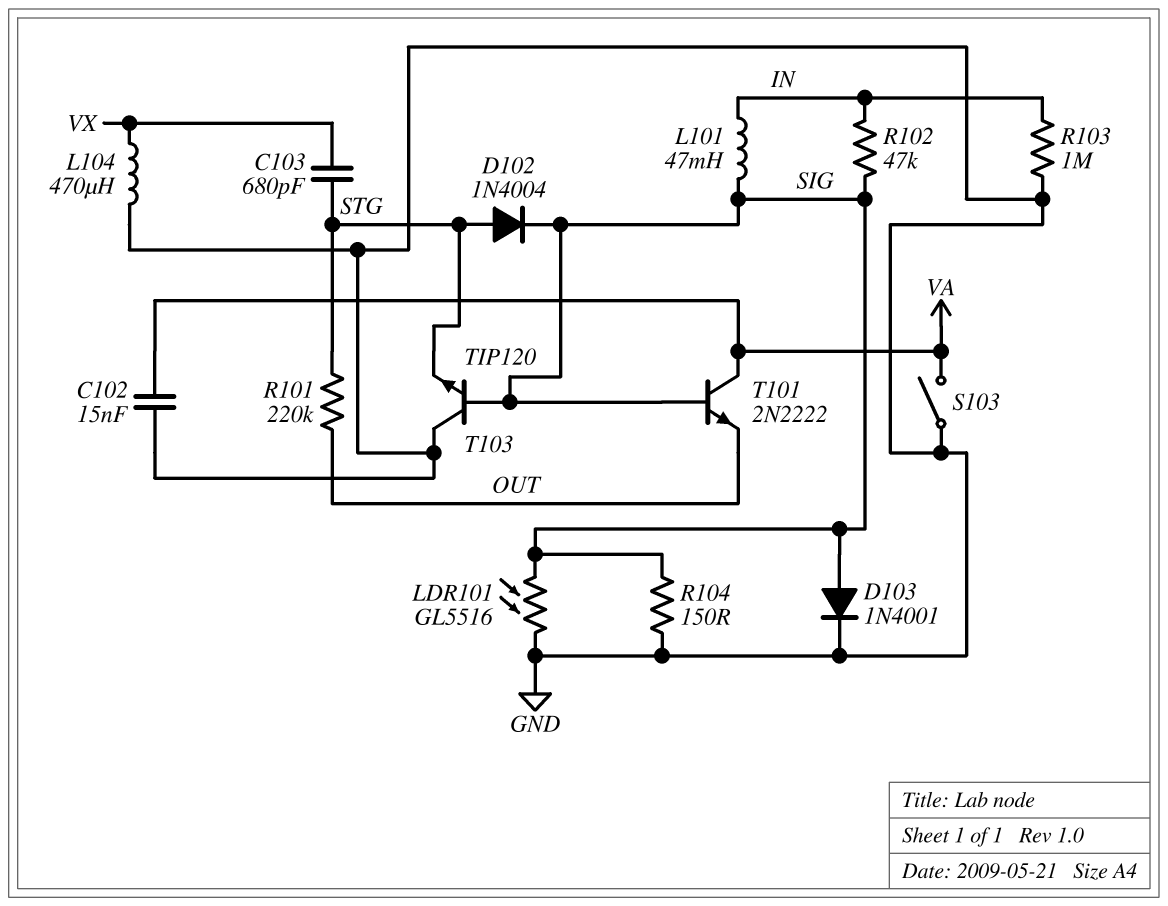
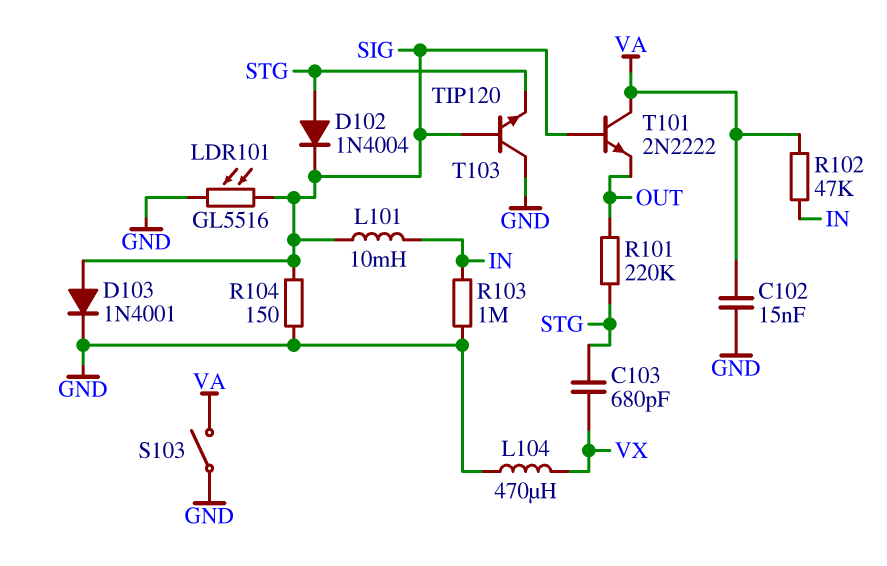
L101: 47mH (IN, SIG) -> 10mH (IN, SIG)
R102: 47k (IN, SIG) -> 47k (IN, VA)

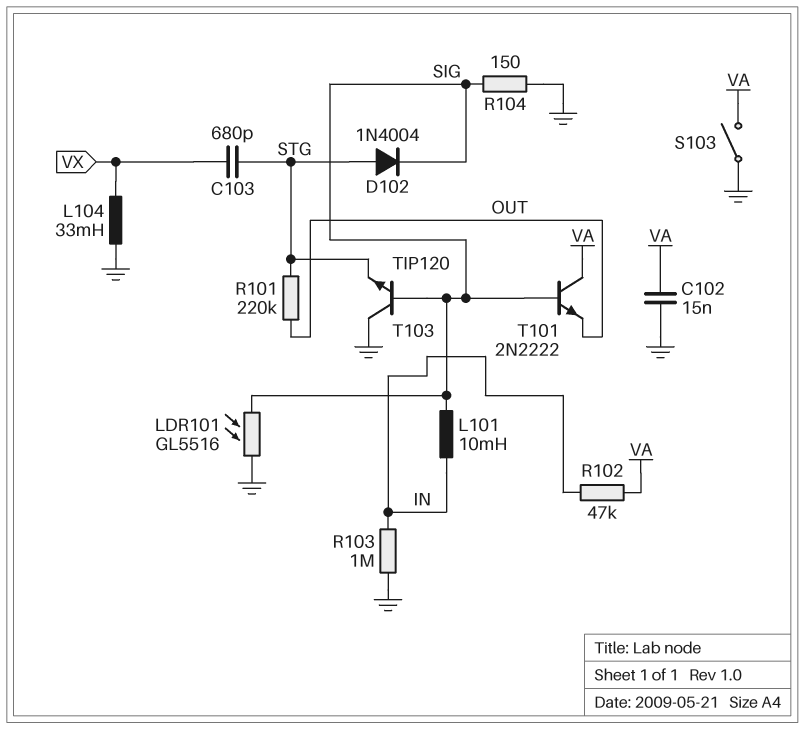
D103: diode 1N4001 (A SIG, K GND) -> none
L104: 470uH (GND, VX) -> 33mH (GND, VX)

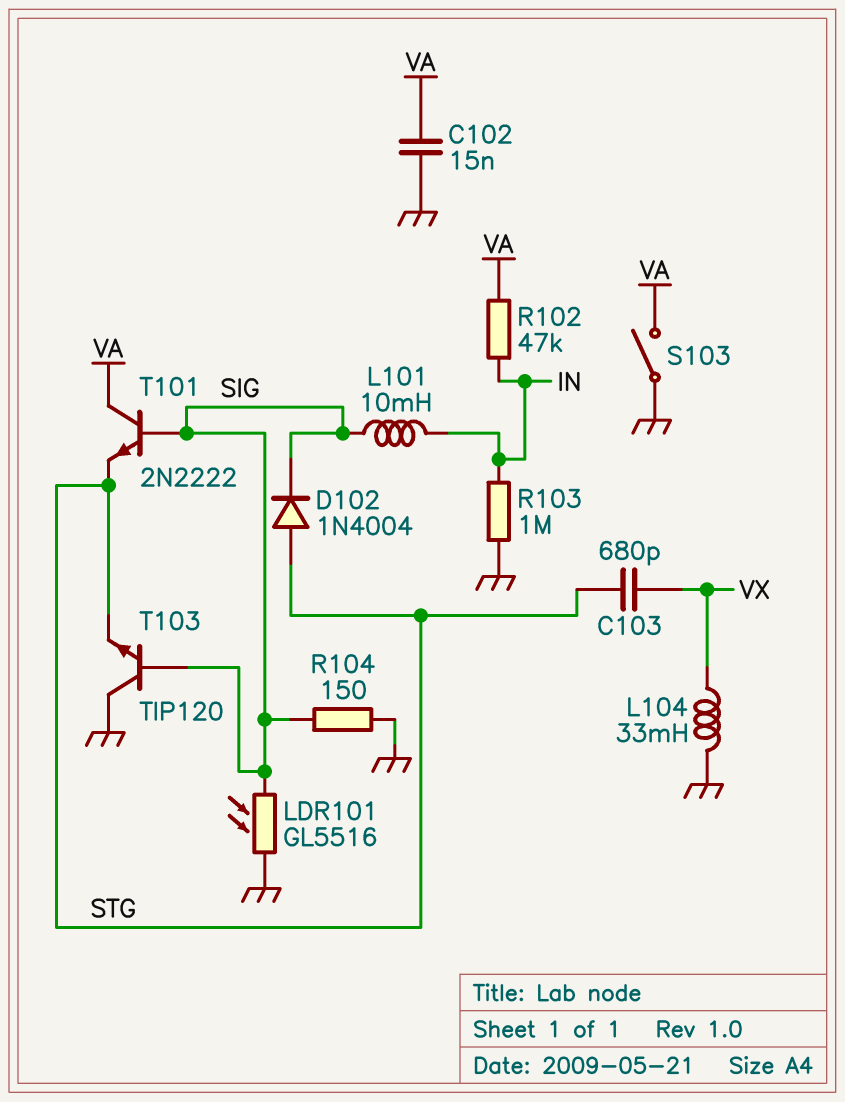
R101: 220k (OUT, STG) -> none
T101: NPN 2N2222 (B SIG, C VA, E OUT) -> NPN 2N2222 (B SIG, C VA, E STG)

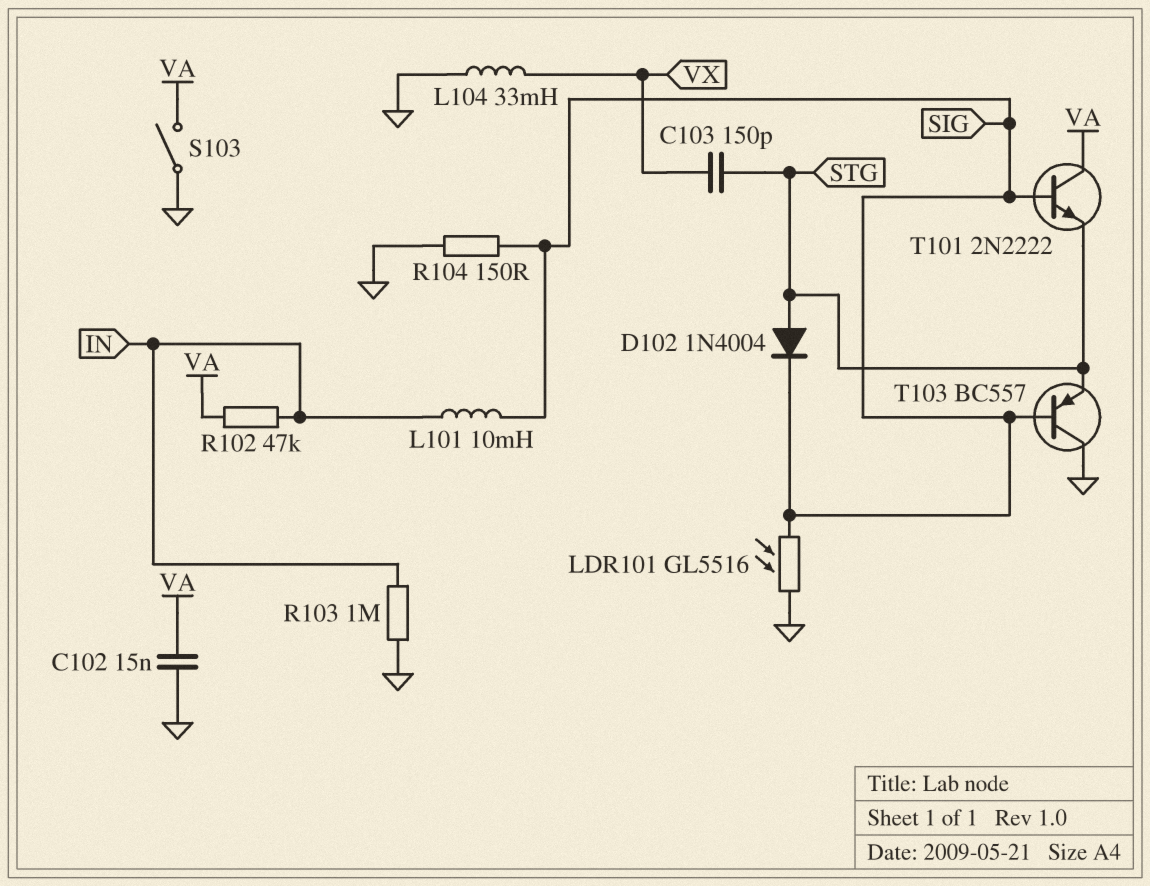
C103: 680pF (STG, VX) -> 150pF (STG, VX)
T103: NPN TIP120 (B SIG, C GND, E STG) -> PNP BC557 (B SIG, C GND, E STG)

